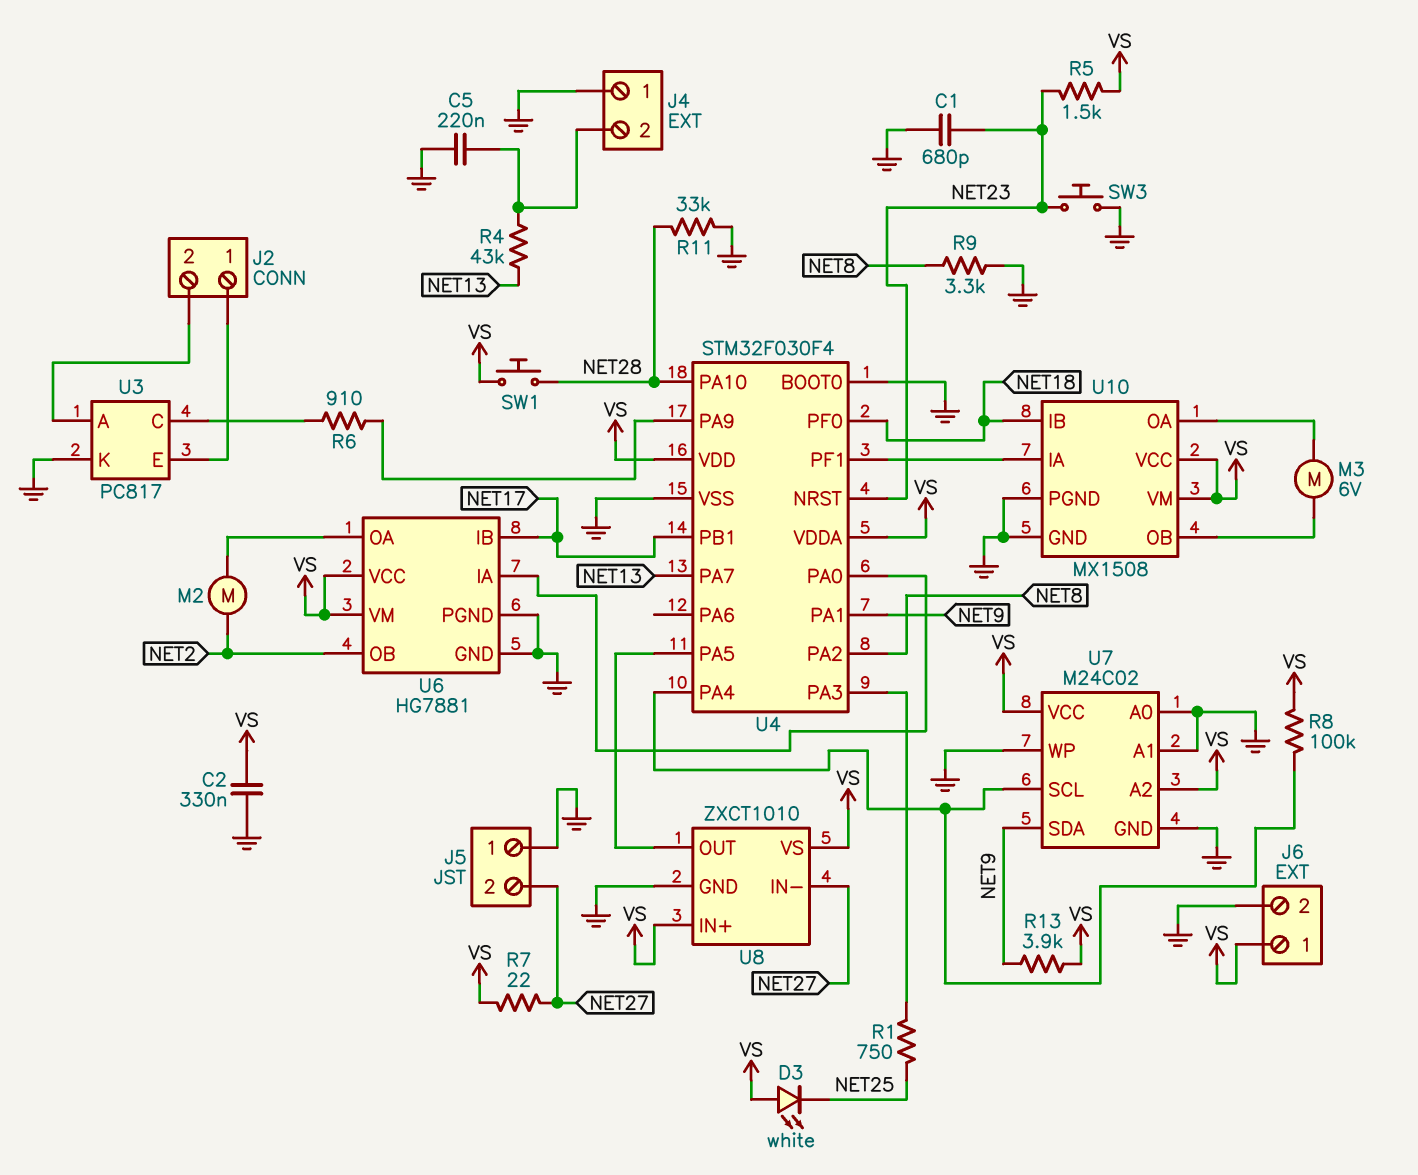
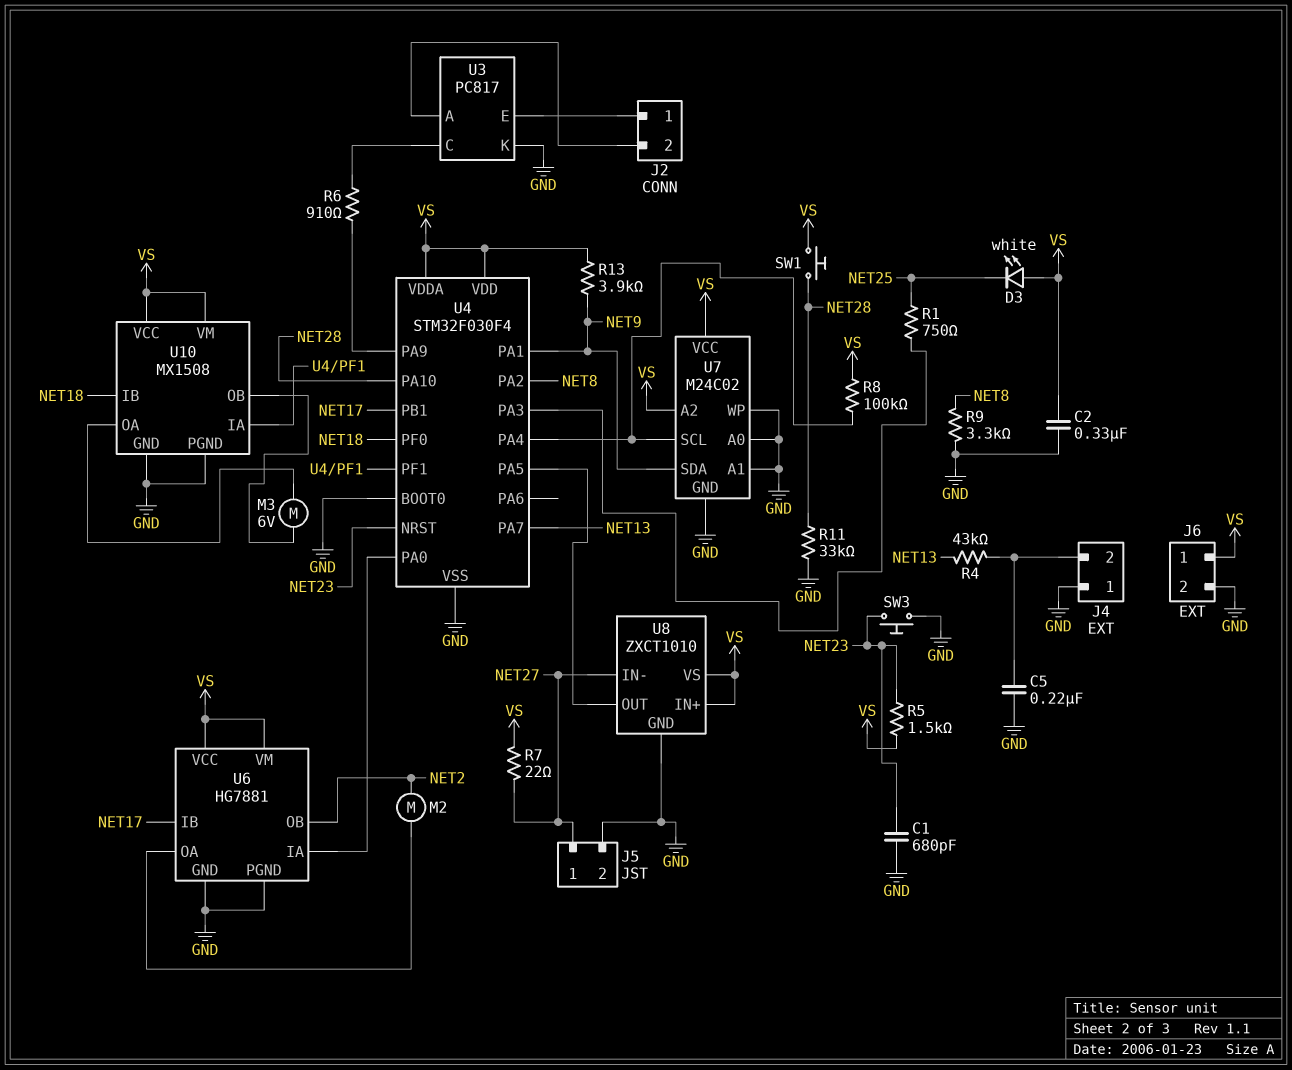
J5 pin 1: GND -> NET27
J5 pin 2: NET27 -> GND

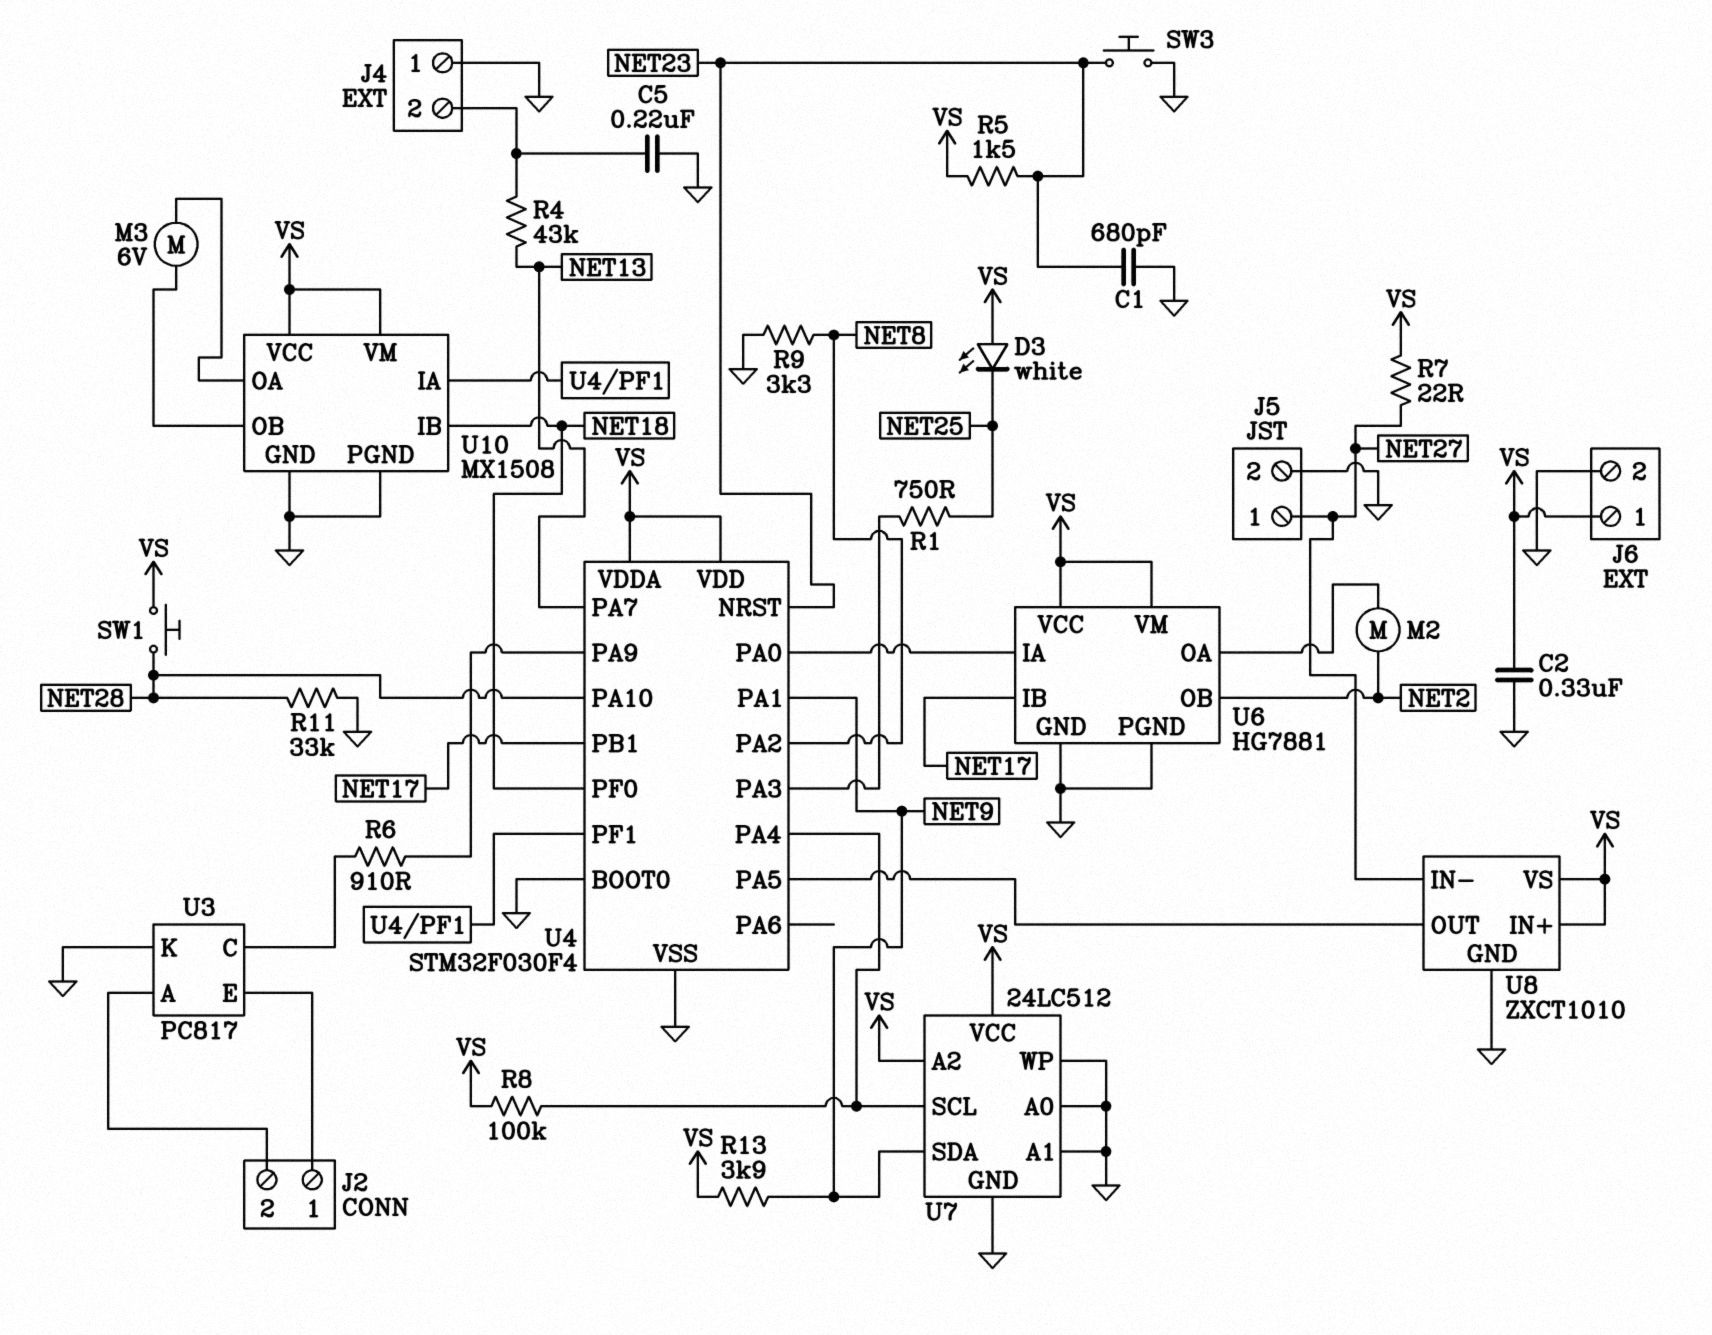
U7: M24C02 -> 24LC512

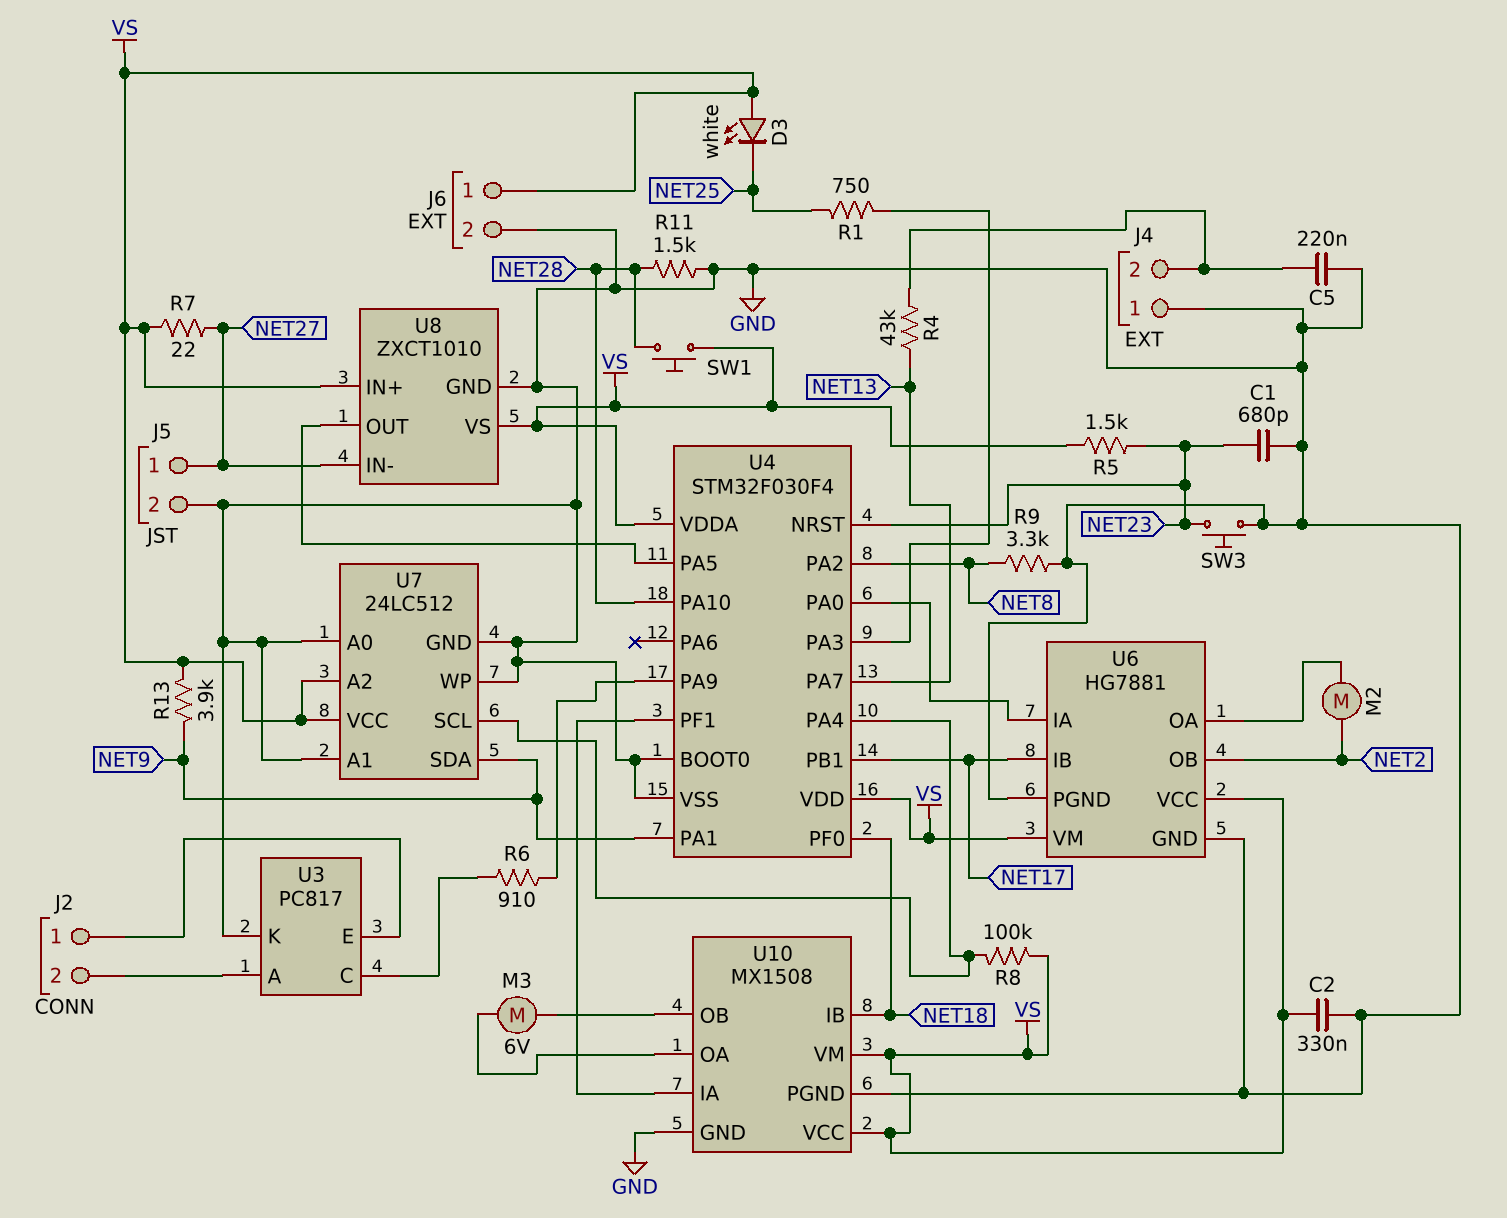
R11: 33k (GND, NET28) -> 1.5k (GND, NET28)

